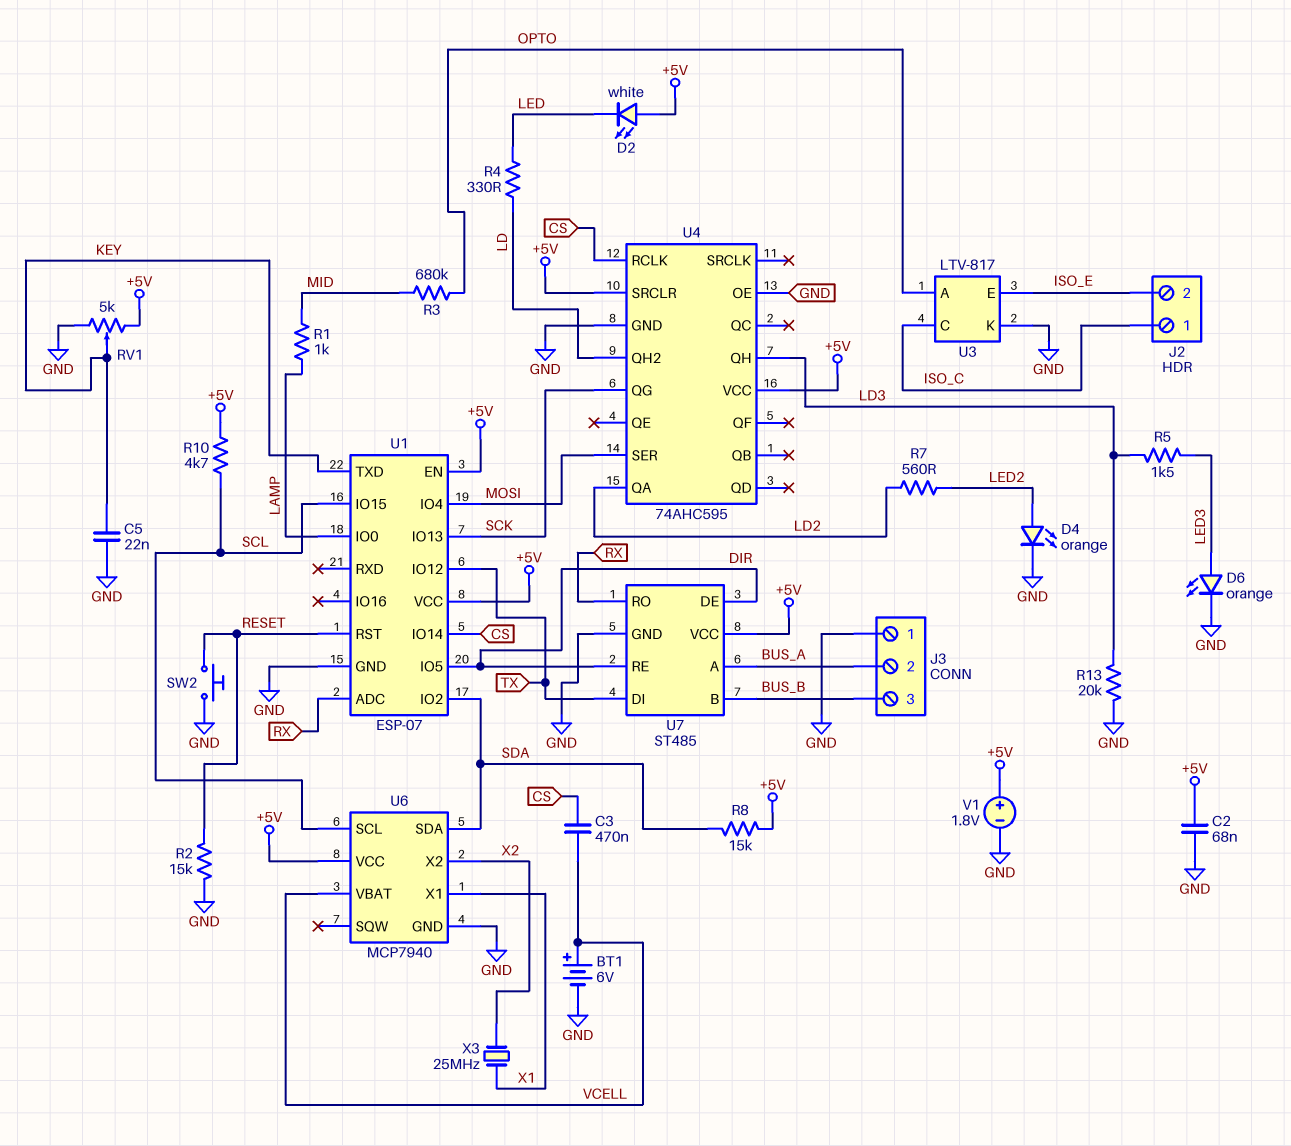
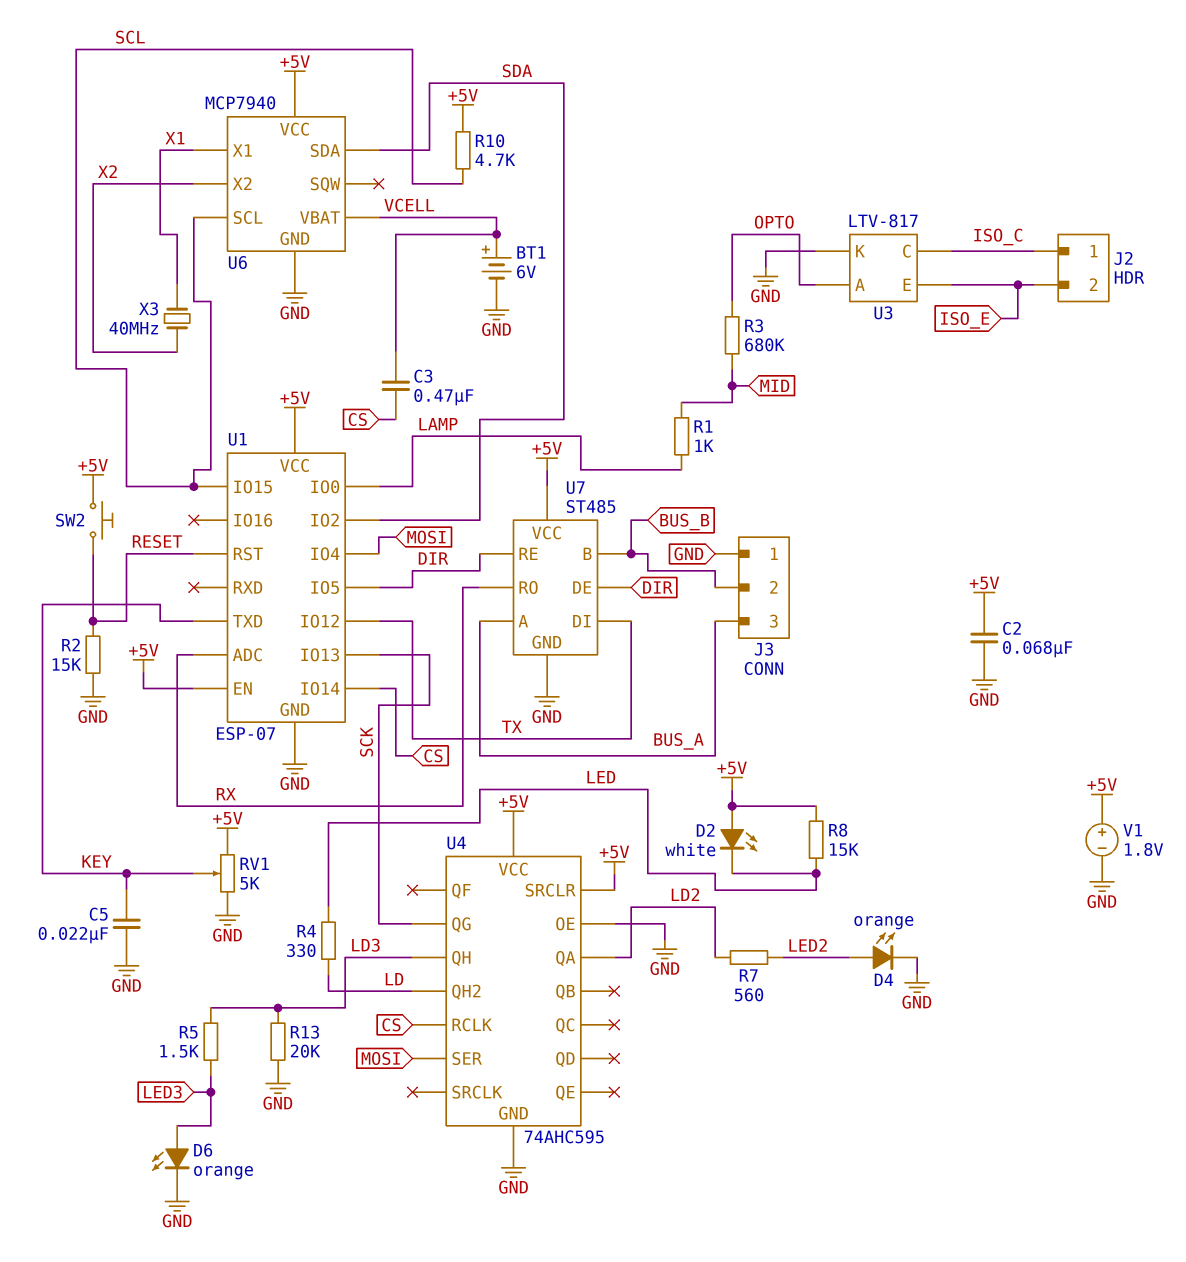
J3 pin 2: BUS_A -> BUS_B
J3 pin 3: BUS_B -> BUS_A
R8: 15k (+5V, SDA) -> 15k (+5V, LED)
SW2: button (GND, RESET) -> button (+5V, RESET)
X3: 25MHz (X1, X2) -> 40MHz (X1, X2)

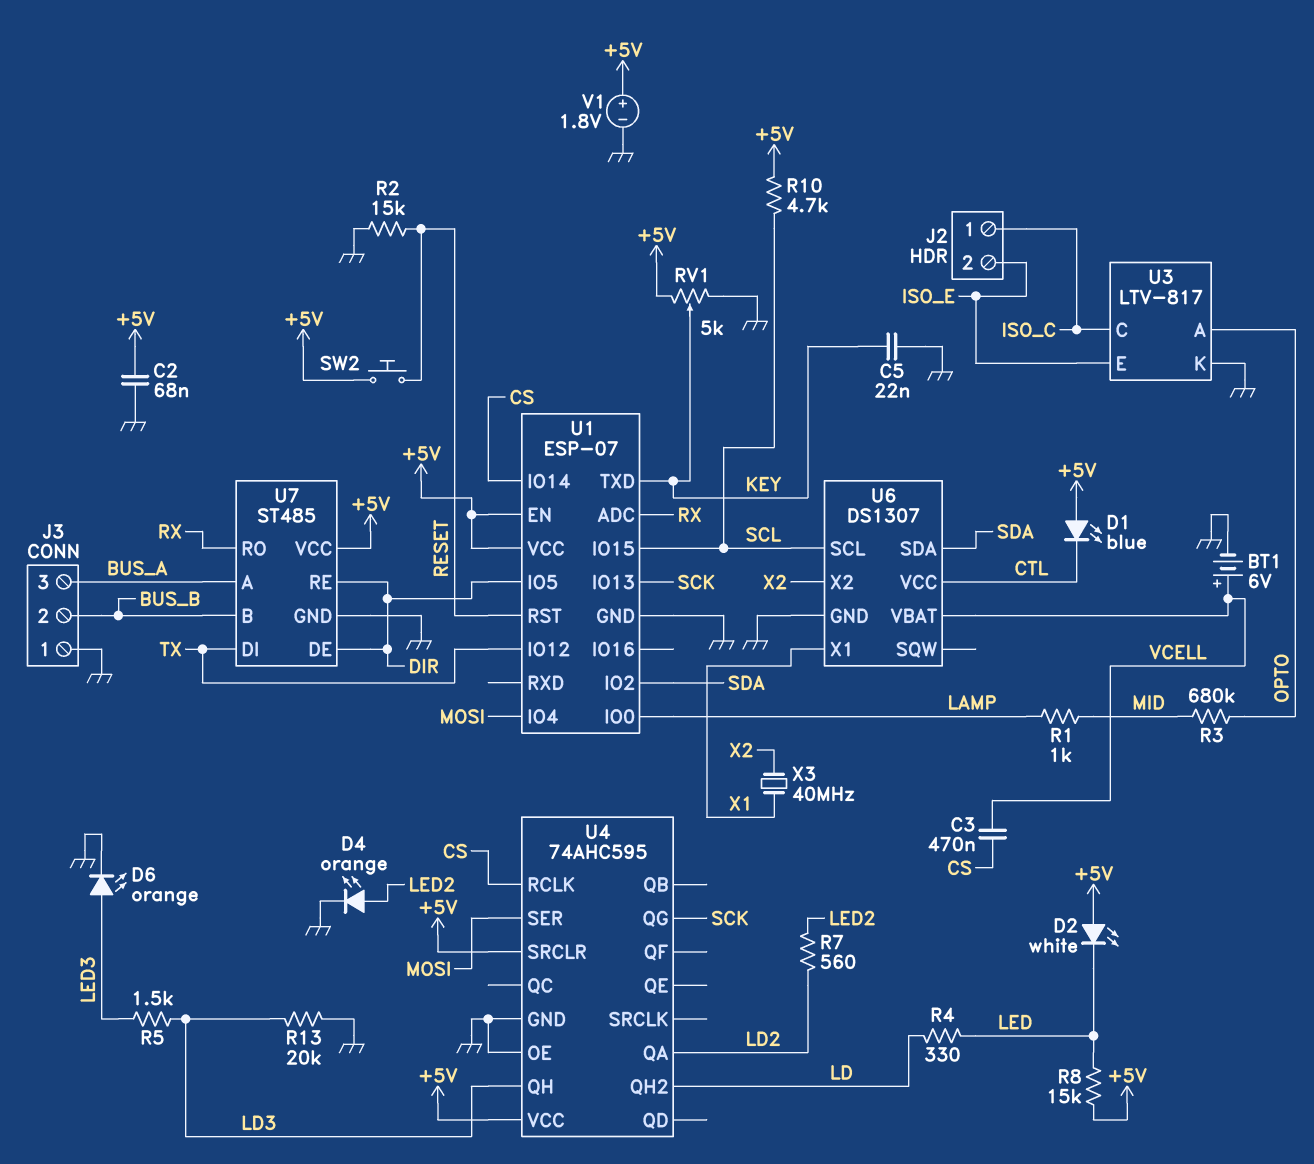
D1: none -> LED blue (A +5V, K CTL)
U6: MCP7940 -> DS1307
U6 pin VCC: +5V -> CTL

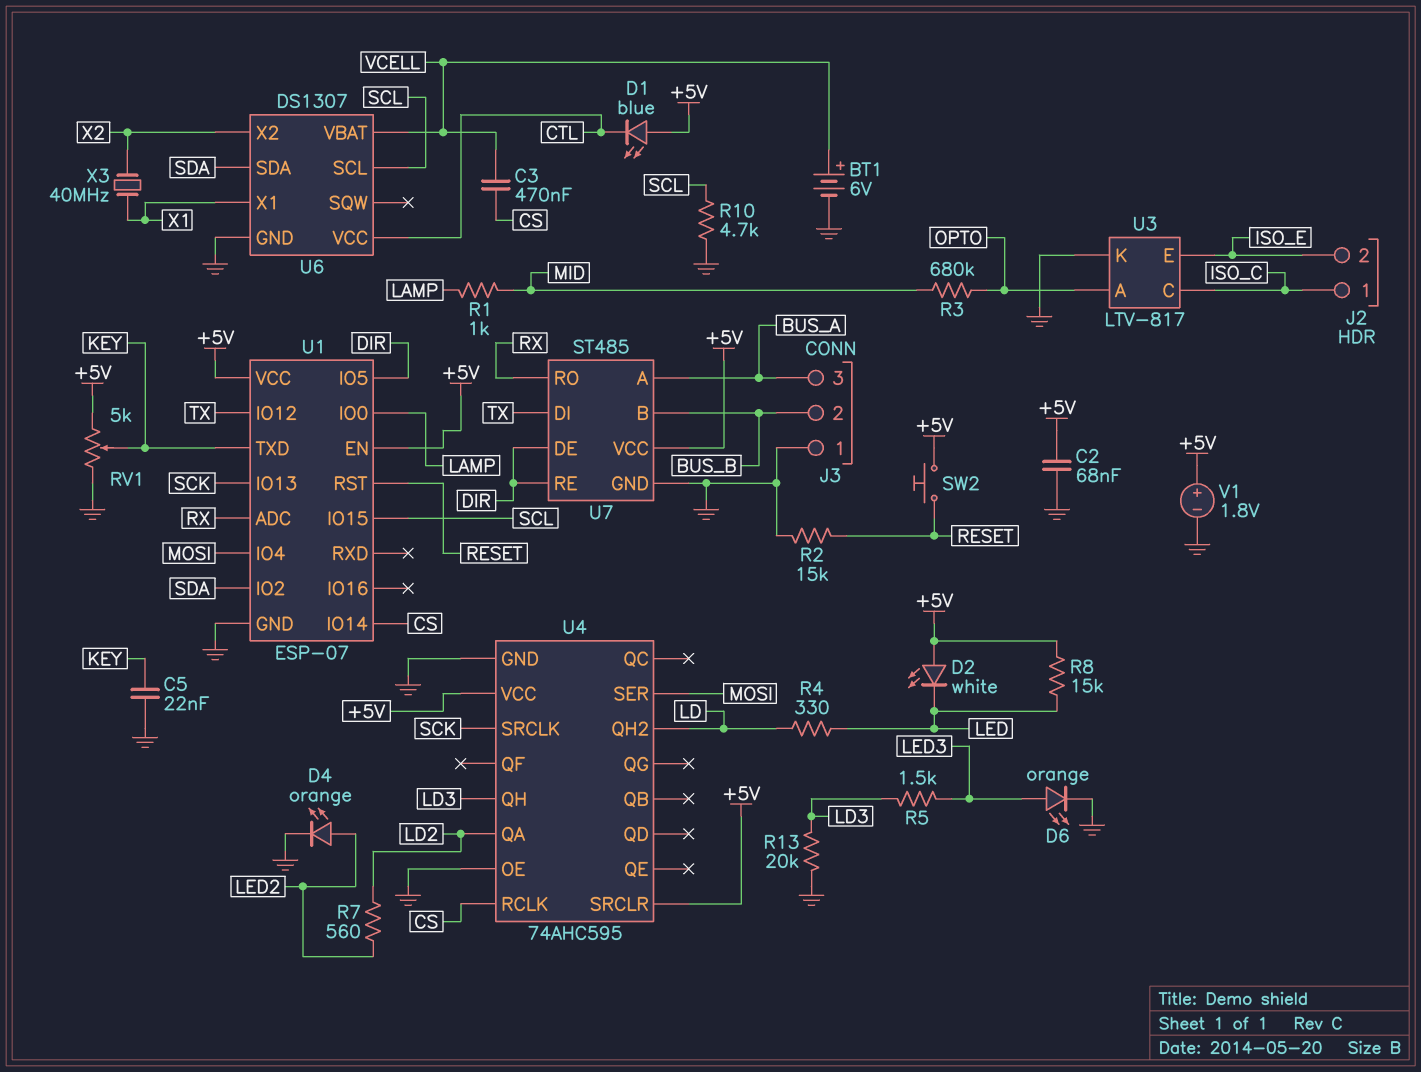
R10: 4.7k (+5V, SCL) -> 4.7k (GND, SCL)
U4 pin QG: SCK -> none
U4 pin SRCLK: none -> SCK

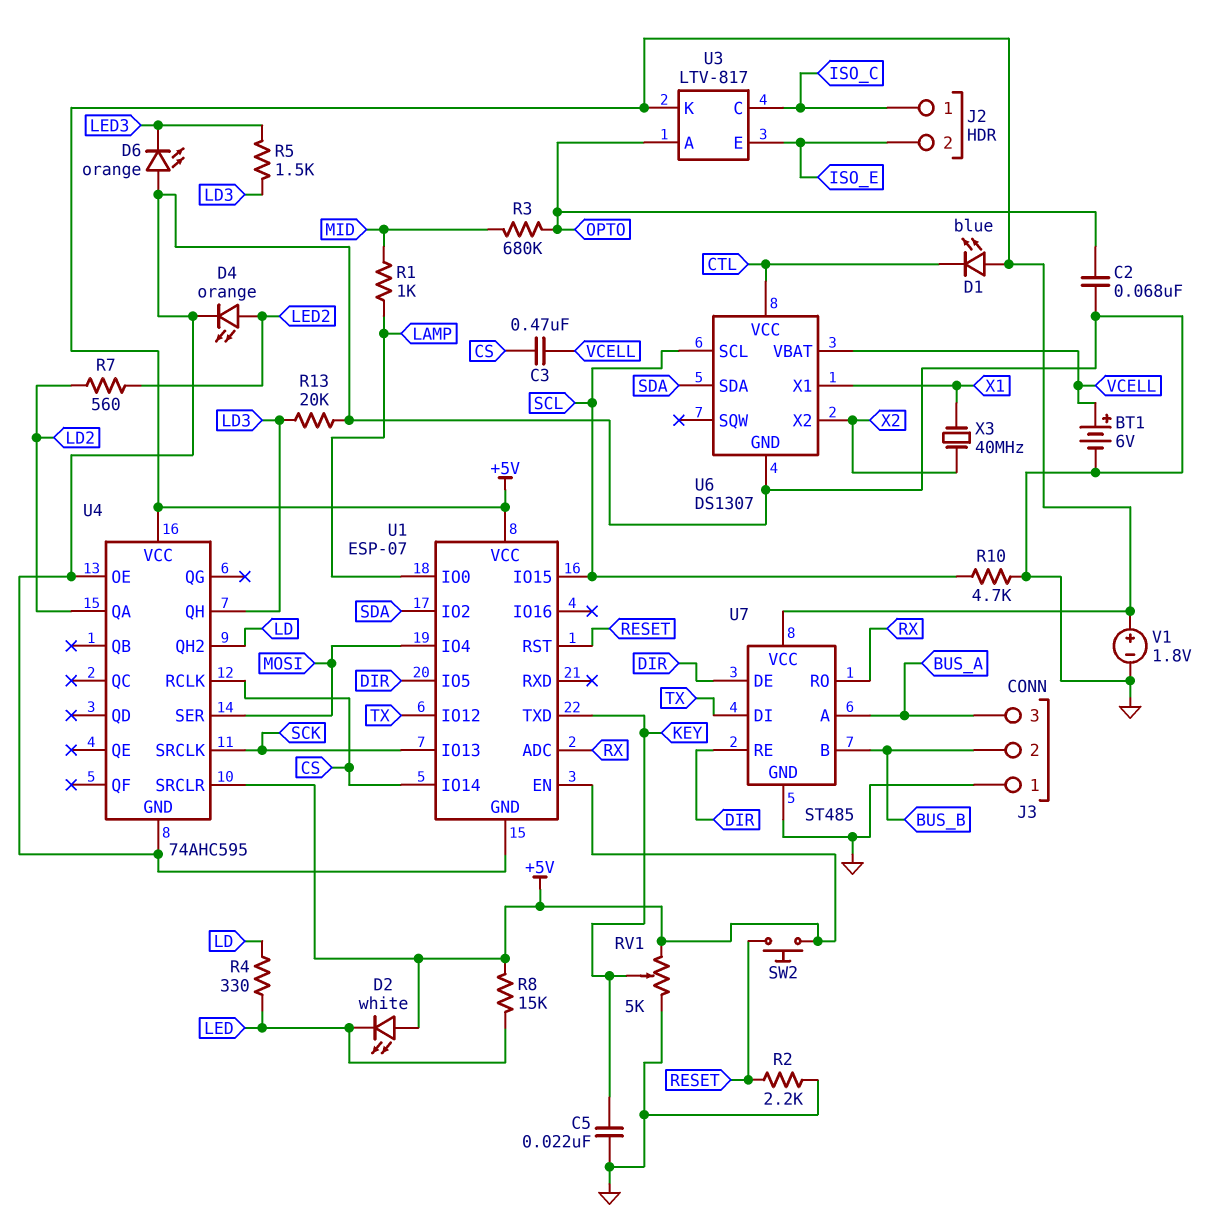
C2: 68nF (+5V, GND) -> 68nF (GND, OPTO)
D6: LED orange (A LED3, K GND) -> LED orange (A GND, K LED3)
R2: 15k (GND, RESET) -> 2.2k (GND, RESET)
U3 pin K: GND -> +5V

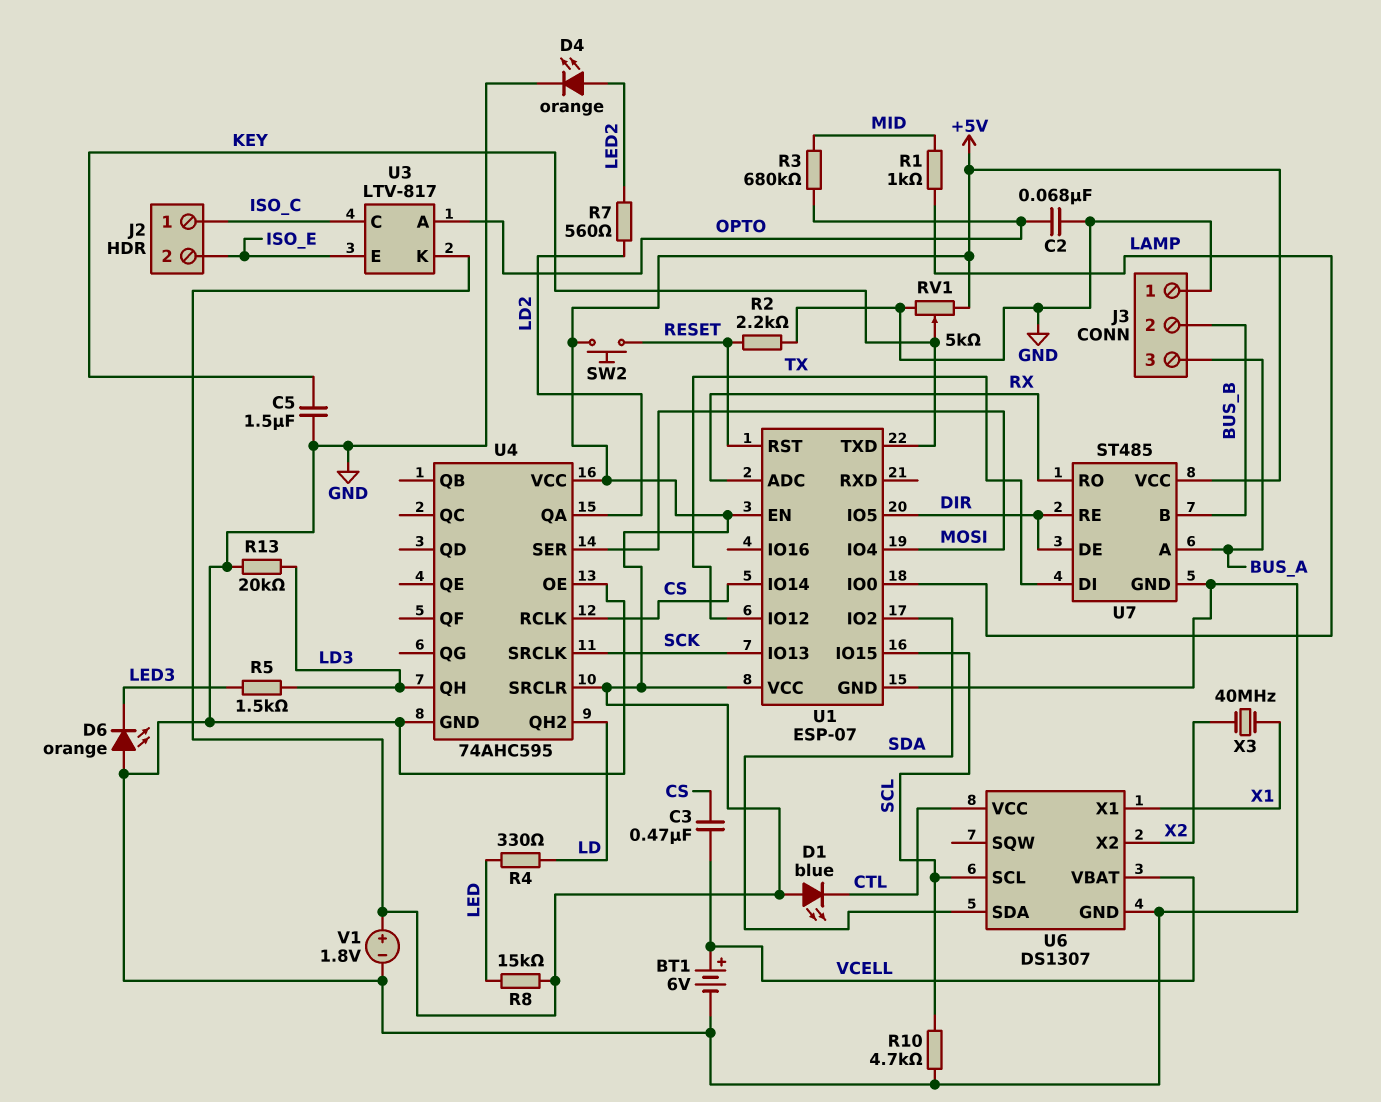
C5: 22nF (GND, KEY) -> 1.5uF (GND, KEY)
D2: LED white (A +5V, K LED) -> none

